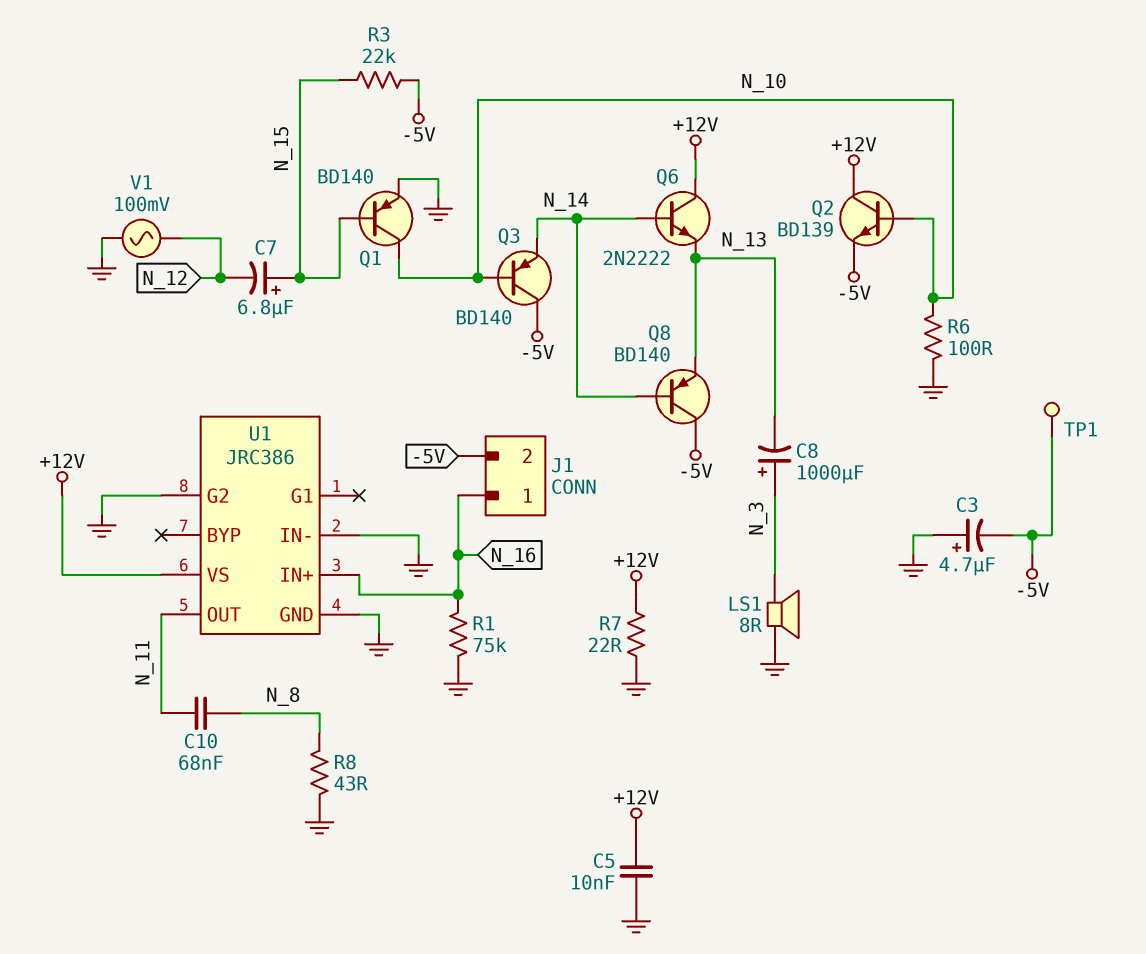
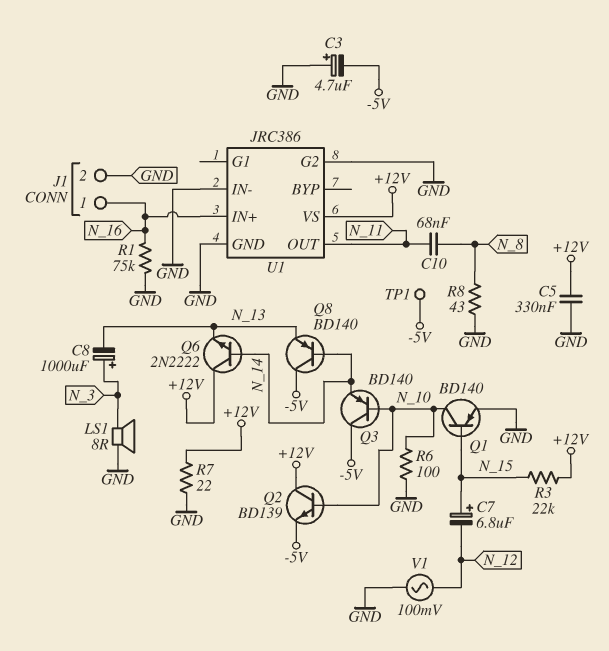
C5: 10nF (+12V, GND) -> 330nF (+12V, GND)
J1 pin 2: -5V -> GND
R3: 22k (-5V, N_15) -> 22k (+12V, N_15)

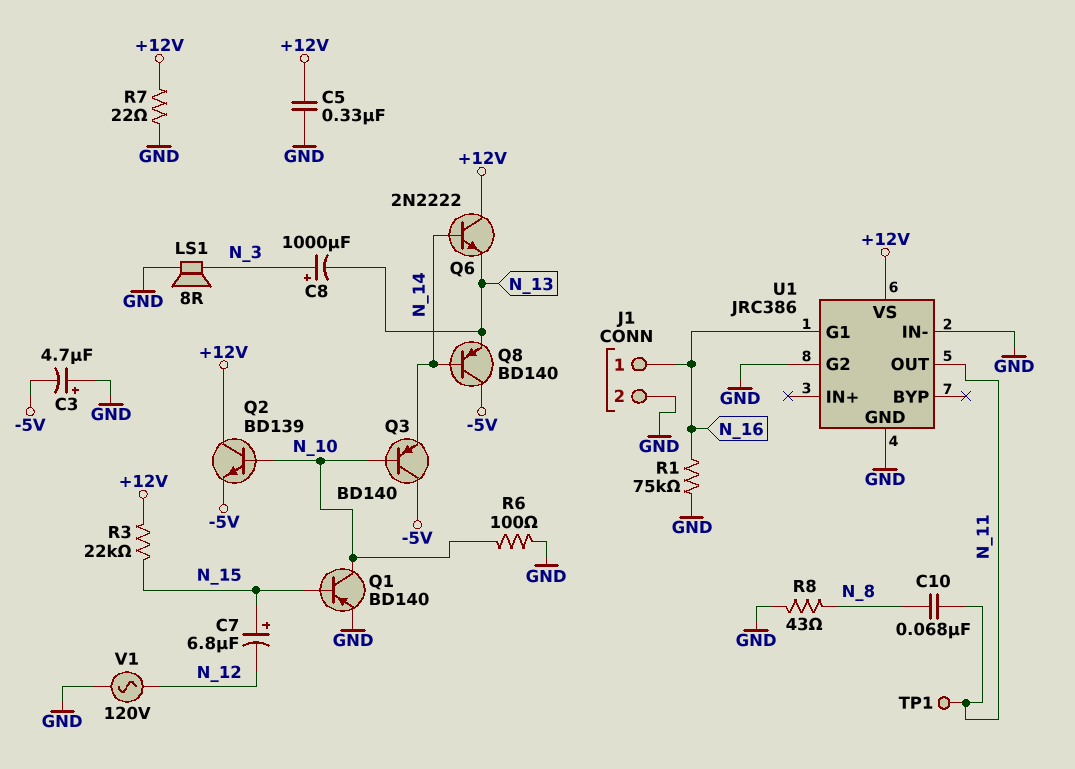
TP1: test point (-5V) -> test point (N_11)
U1 pin G1: none -> N_16
U1 pin IN+: N_16 -> none
V1: AC 100mV (GND, N_12) -> AC 120V (GND, N_12)

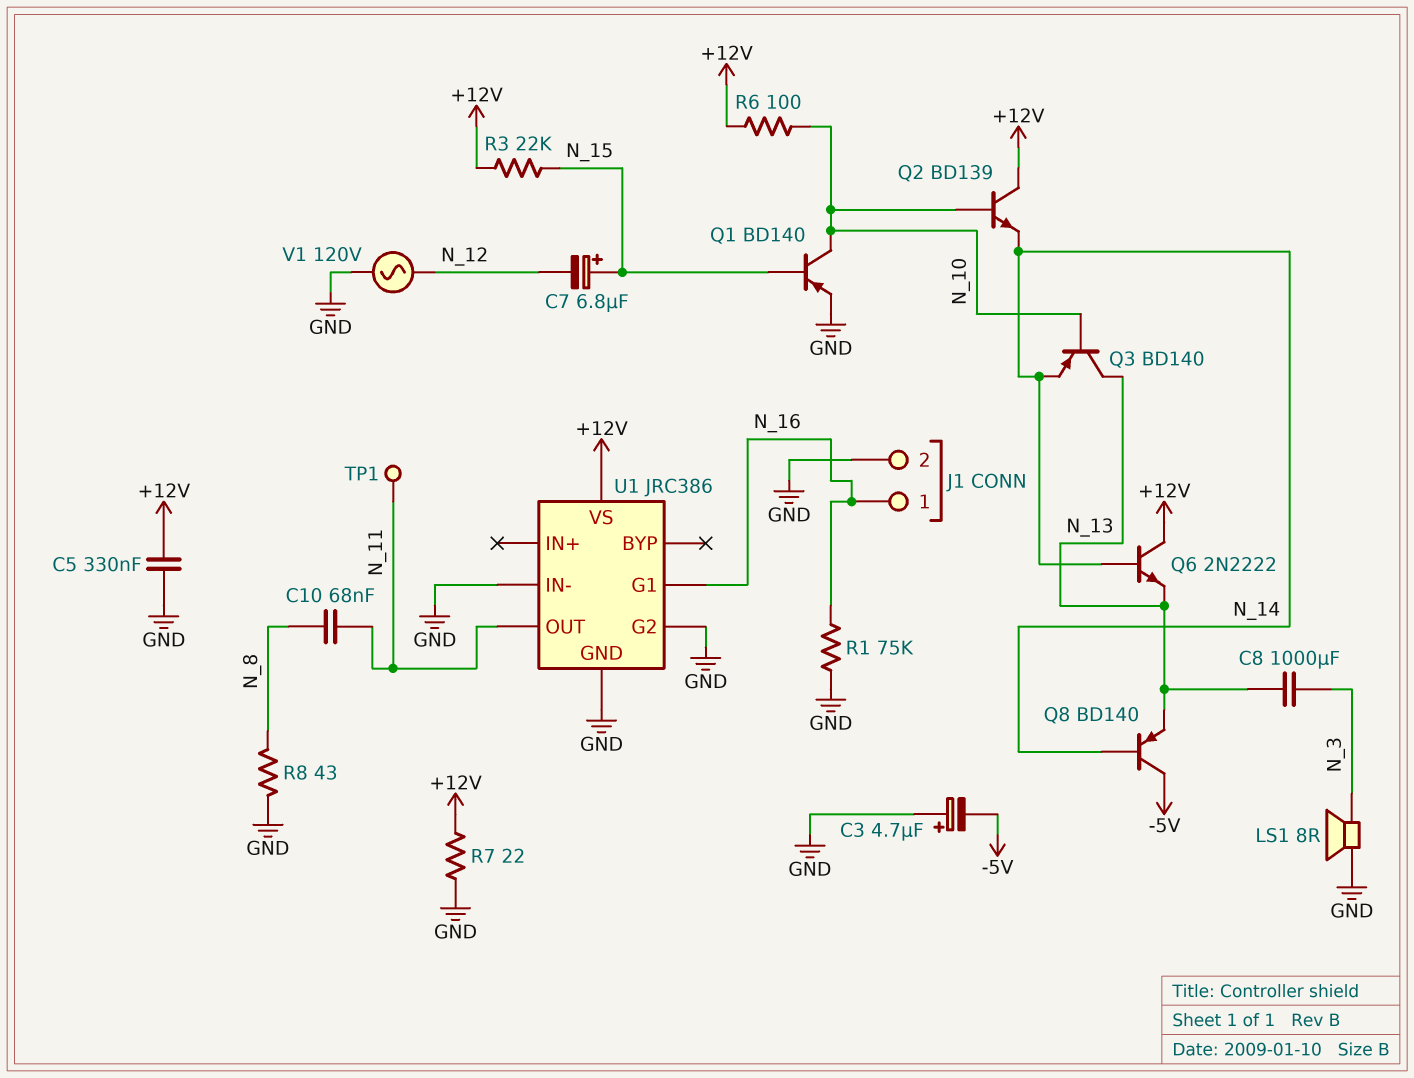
C8: 1000uF (plus N_3, minus N_13) -> 1000uF (N_3, N_13)
Q2: NPN BD139 (B N_10, C +12V, E -5V) -> NPN BD139 (B N_10, C +12V, E N_14)
Q3: PNP BD140 (B N_10, C -5V, E N_14) -> PNP BD140 (B N_10, C N_13, E N_14)
R6: 100 (GND, N_10) -> 100 (+12V, N_10)

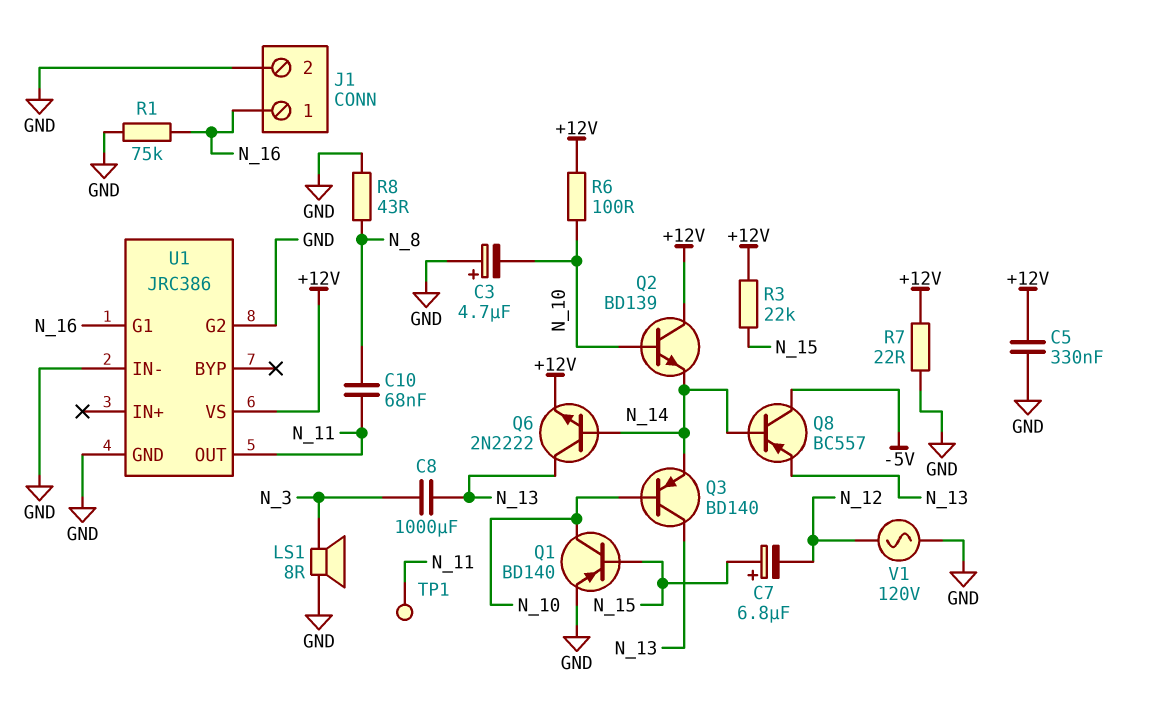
C3: 4.7uF (plus GND, minus -5V) -> 4.7uF (plus GND, minus N_10)
Q6: NPN 2N2222 (B N_14, C +12V, E N_13) -> NPN 2N2222 (B N_14, C N_13, E +12V)
Q8: PNP BD140 (B N_14, C -5V, E N_13) -> PNP BC557 (B N_14, C -5V, E N_13)

